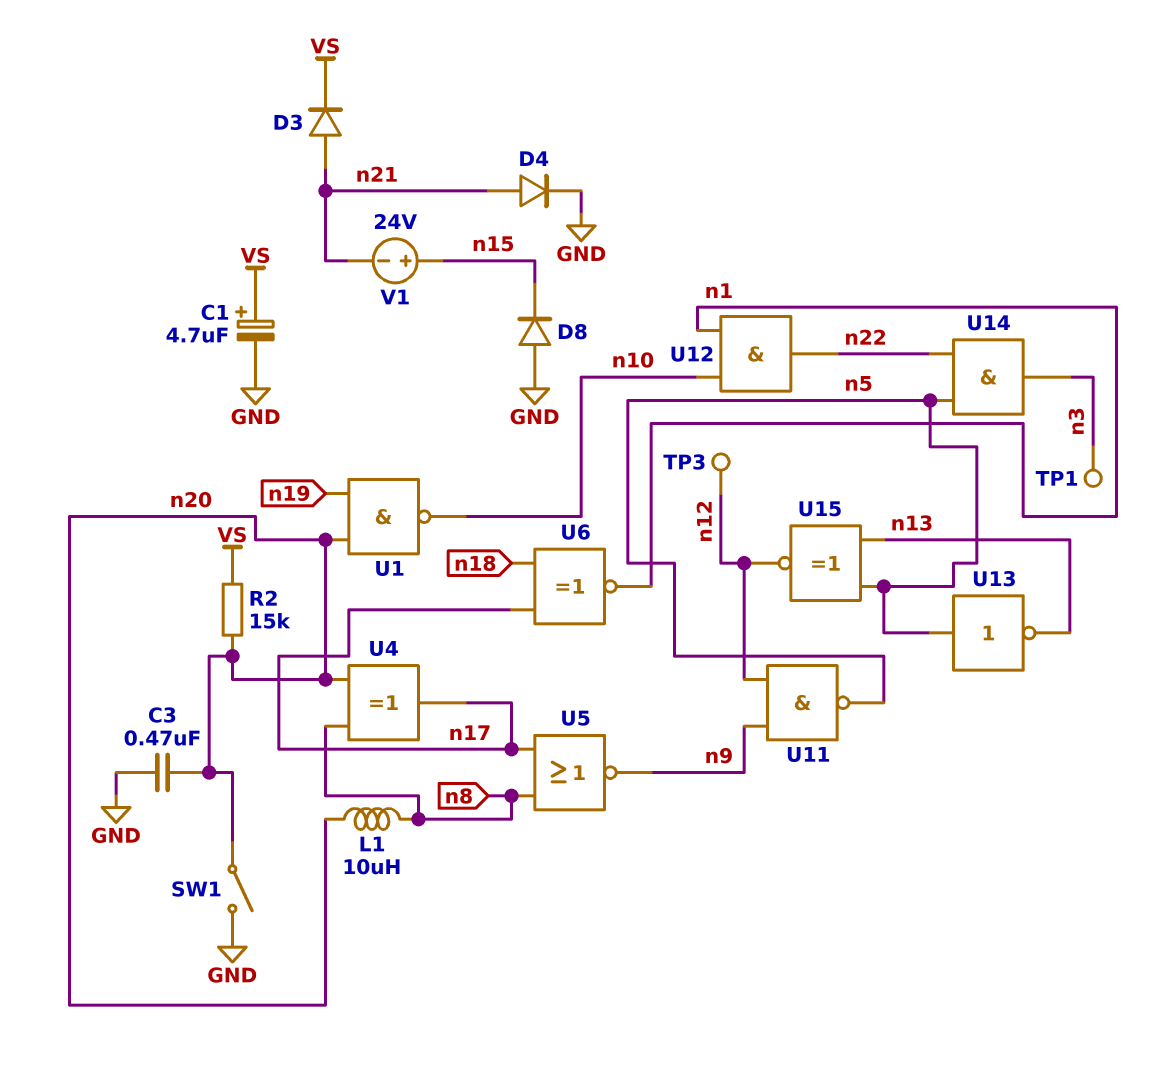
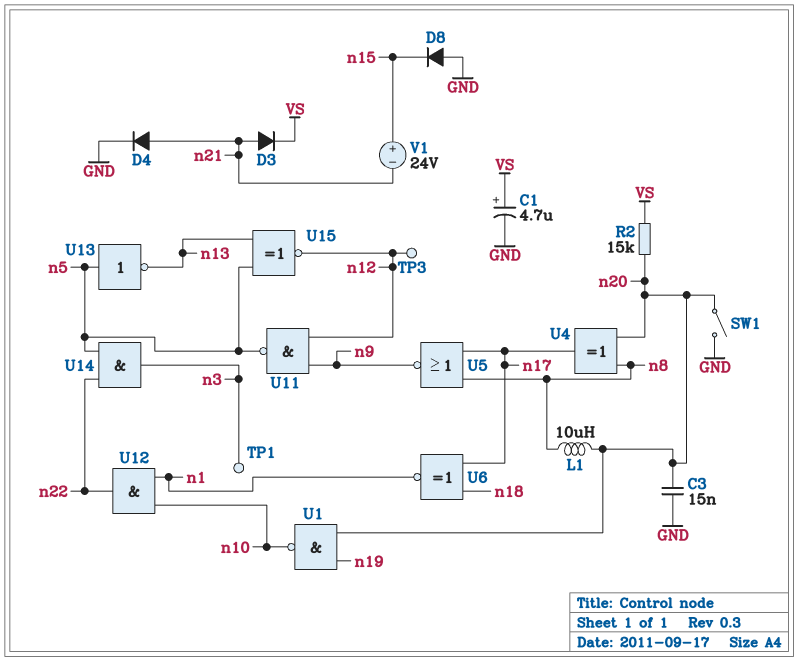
C3: 470nF (GND, n20) -> 15nF (GND, n20)

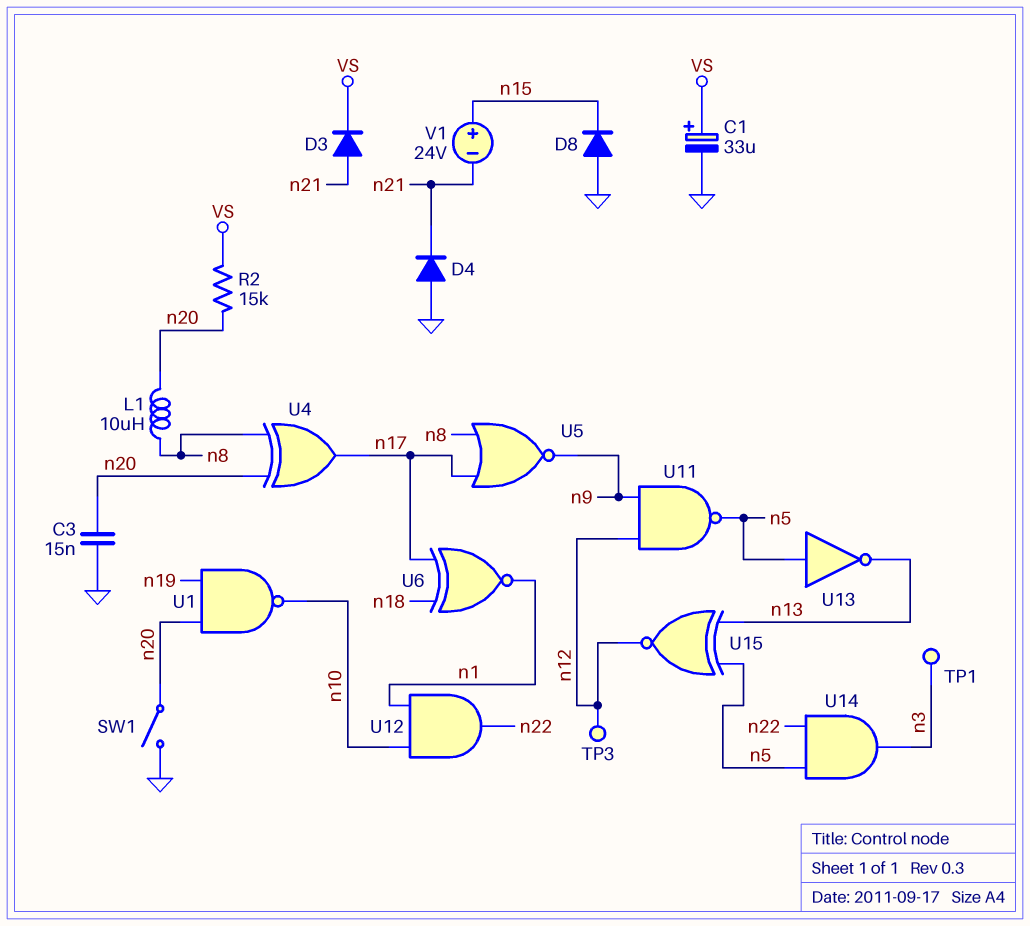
C1: 4.7uF (plus VS, minus GND) -> 33uF (plus VS, minus GND)
D4: diode (A n21, K GND) -> diode (A GND, K n21)

